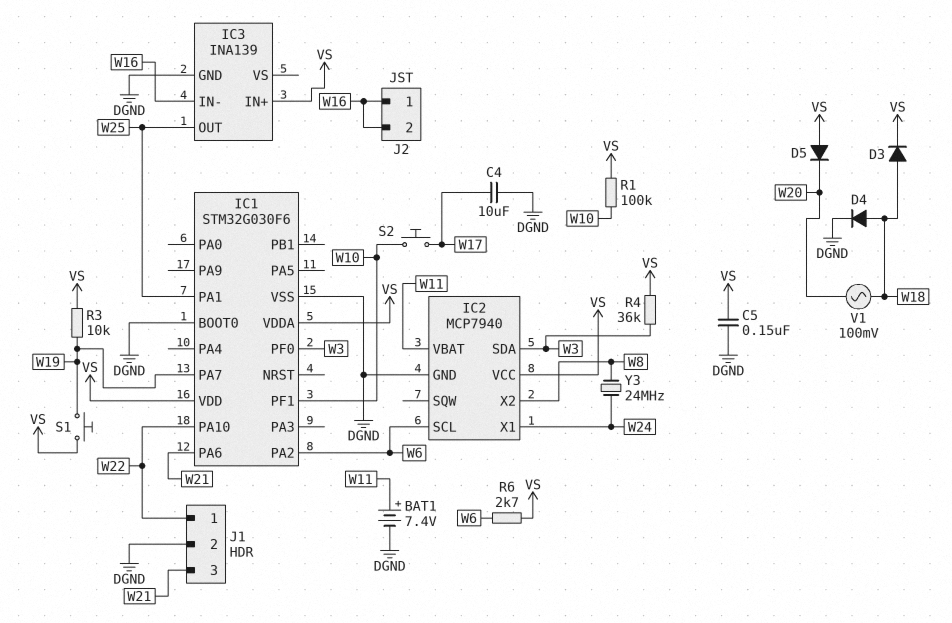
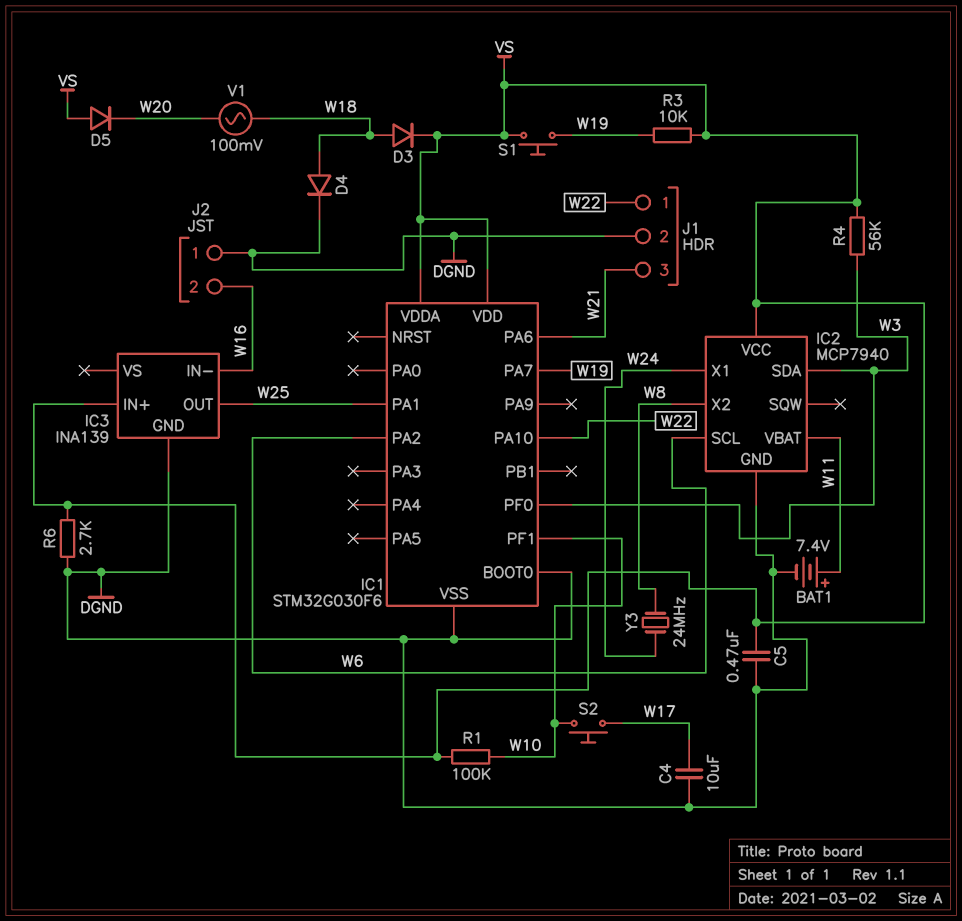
C5: 150nF (DGND, VS) -> 470nF (DGND, VS)
J2 pin 1: W16 -> DGND
R4: 36k (VS, W3) -> 56k (VS, W3)
R6: 2.7k (VS, W6) -> 2.7k (DGND, VS)

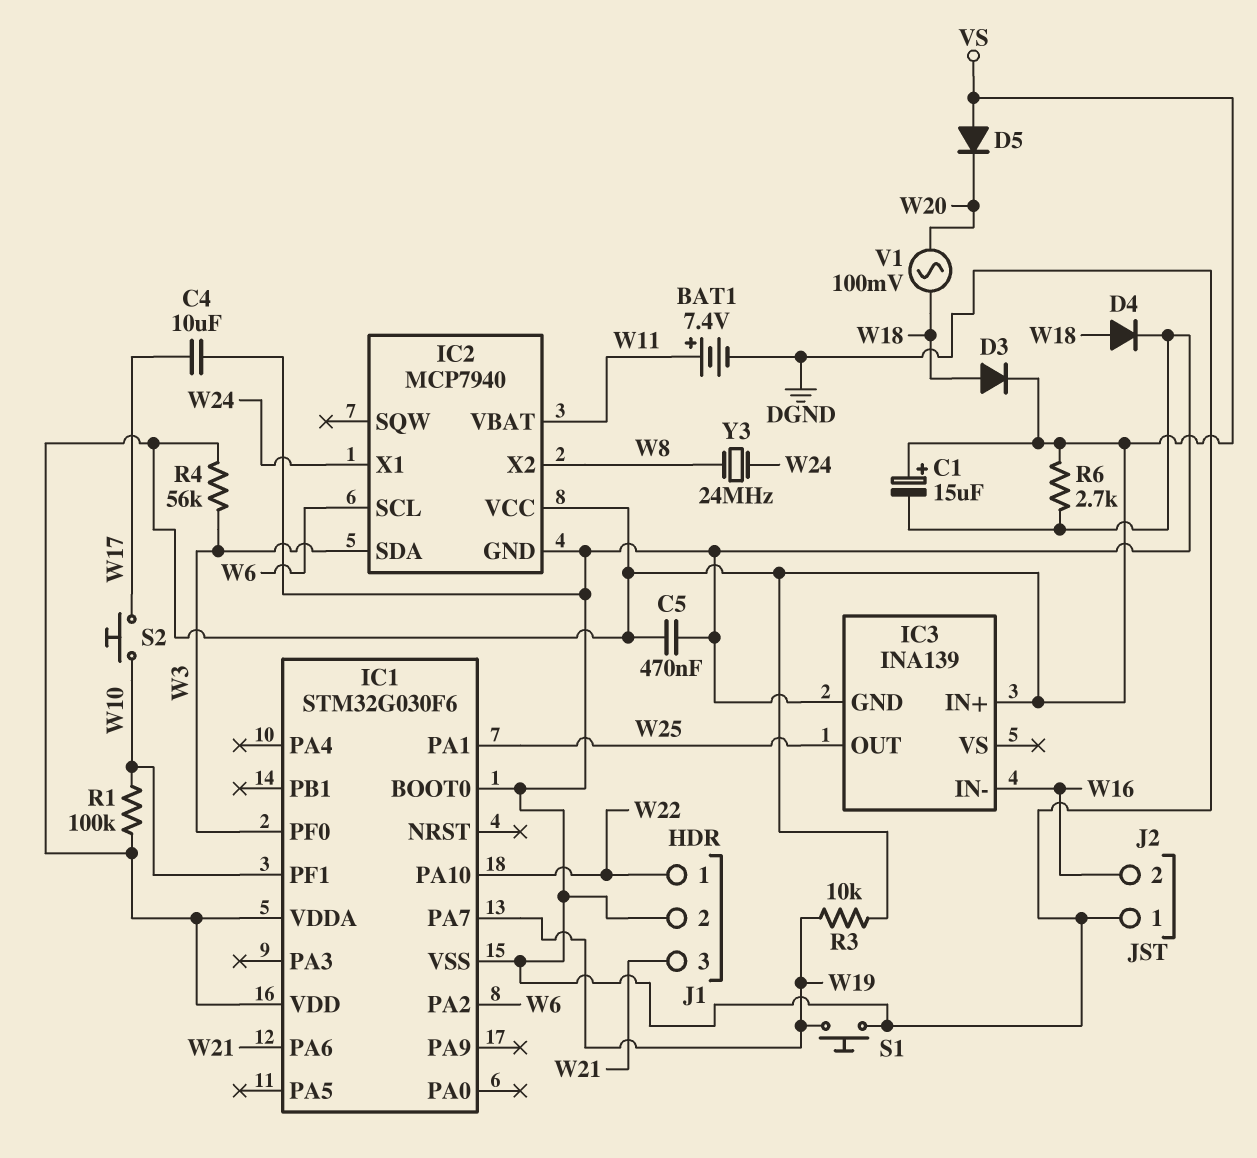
C1: none -> 15uF (plus VS, minus DGND)
S1: button (VS, W19) -> button (DGND, W19)

